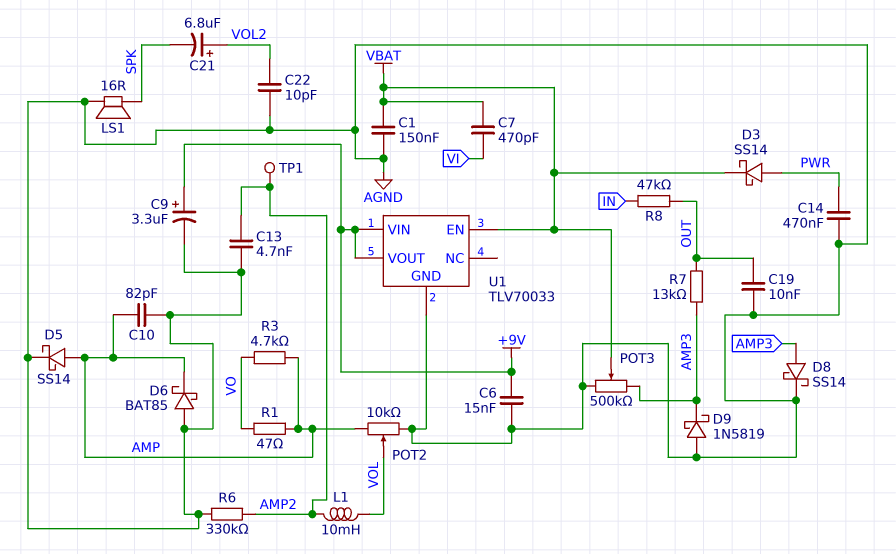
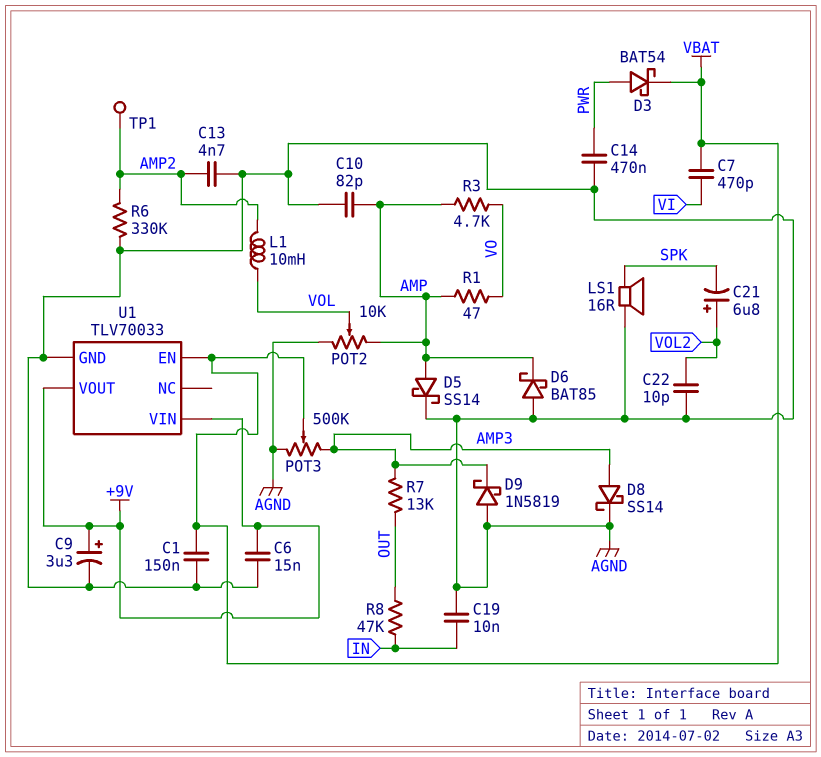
C19: 10nF (AGND, OUT) -> 10nF (AGND, IN)
D3: schottky SS14 (A PWR, K VBAT) -> schottky BAT54 (A PWR, K VBAT)

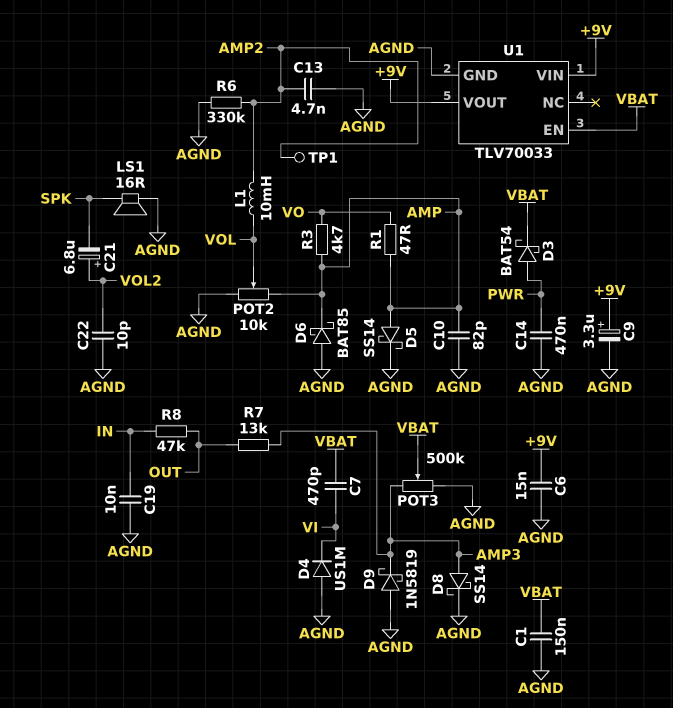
D4: none -> diode US1M (A AGND, K VI)

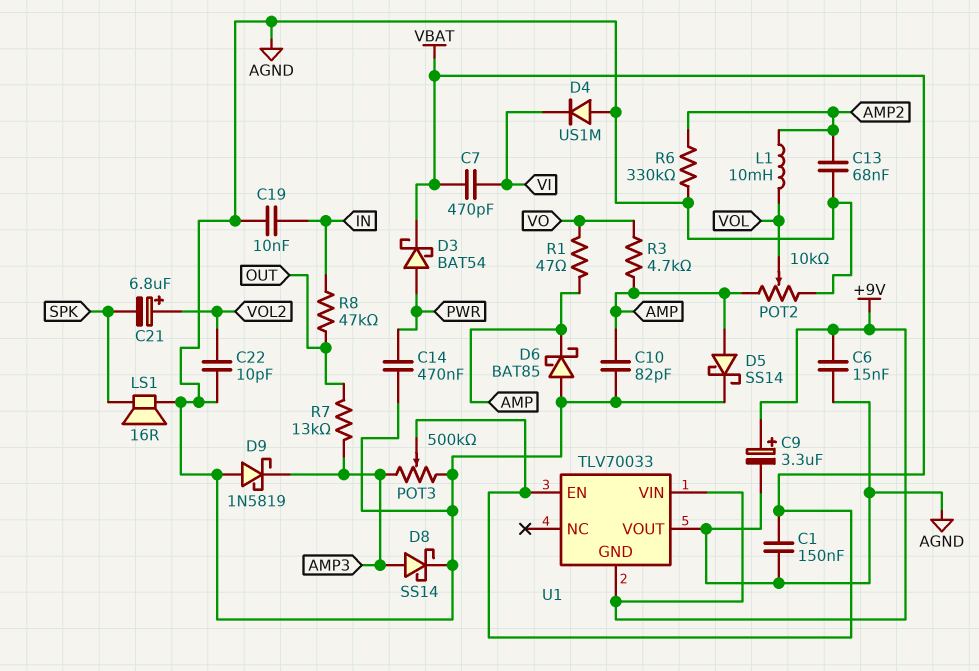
C13: 4.7nF (AGND, AMP2) -> 68nF (AGND, AMP2)
TP1: test point (AMP2) -> none
U1 pin GND: AGND -> +9V
U1 pin VOUT: +9V -> AGND

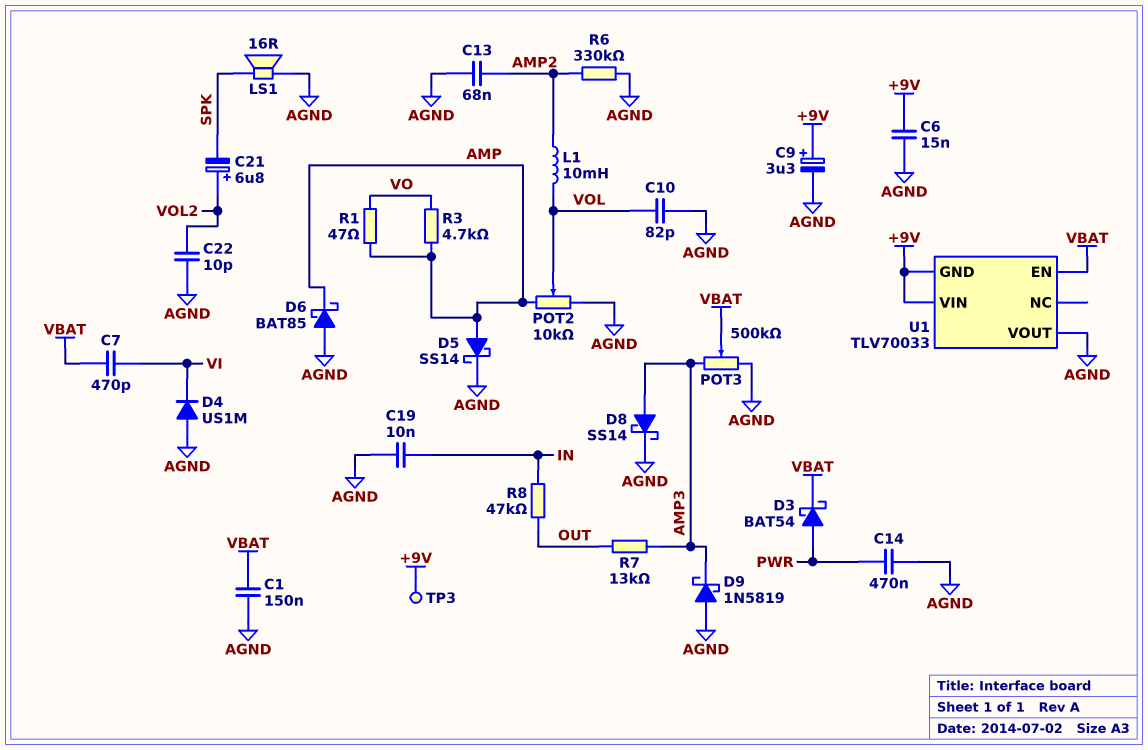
C10: 82pF (AGND, AMP) -> 82pF (AGND, VOL)
TP3: none -> test point (+9V)

